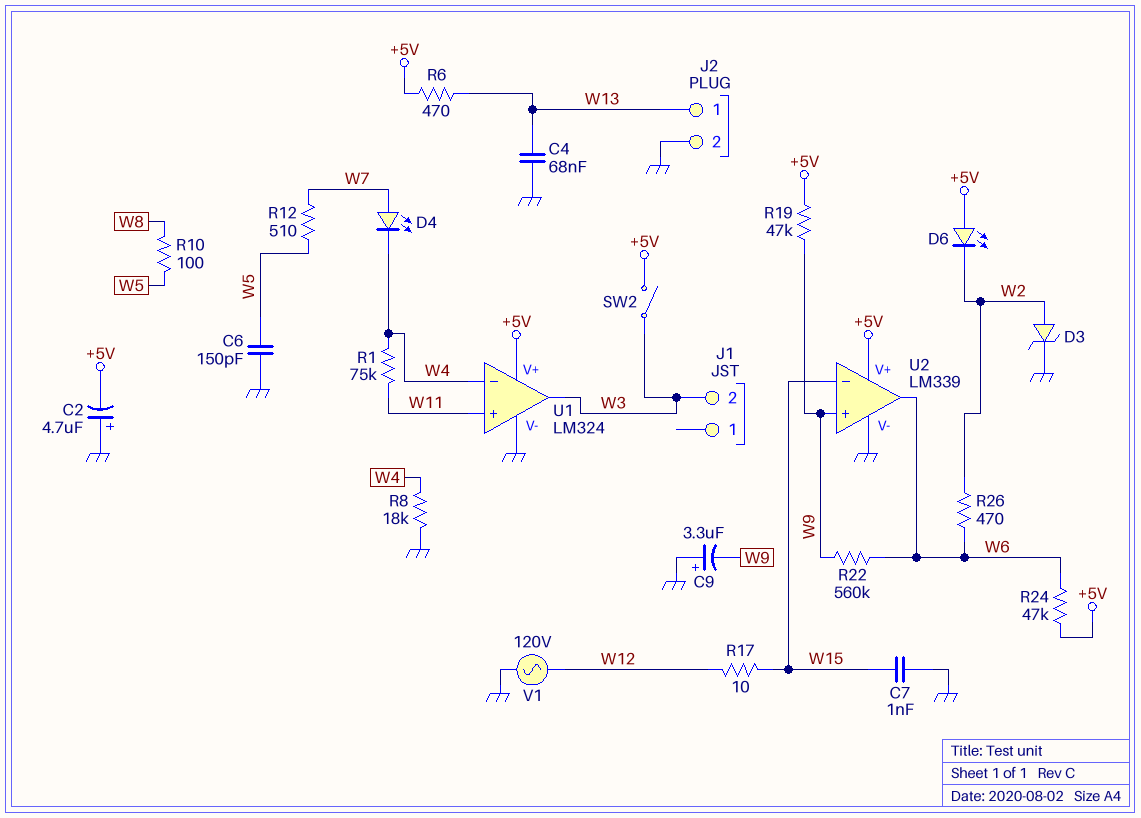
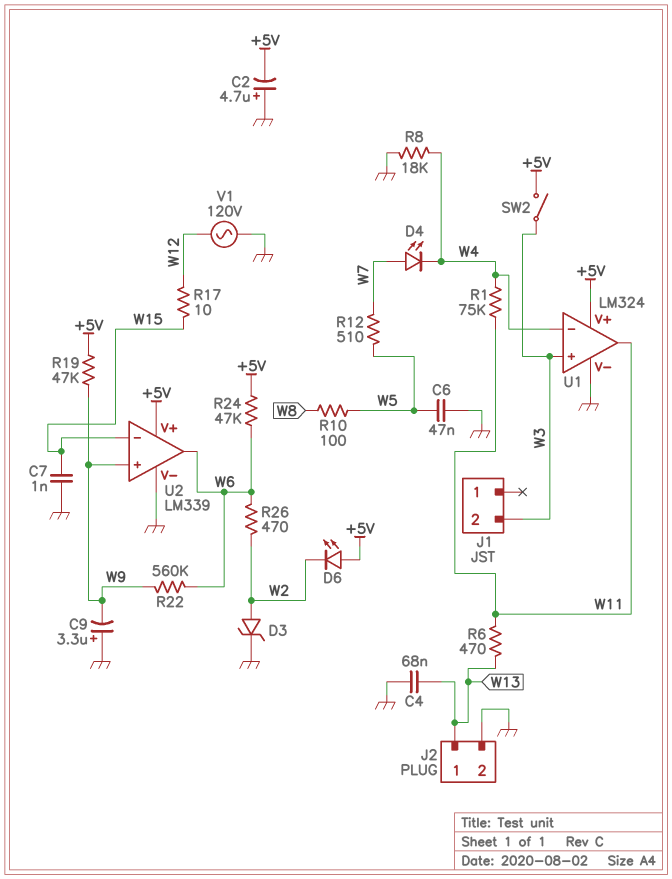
C6: 150pF (GND, W5) -> 47nF (GND, W5)
R6: 470 (+5V, W13) -> 470 (W11, W13)
U1 pin in+: W11 -> W3
U1 pin out: W3 -> W11

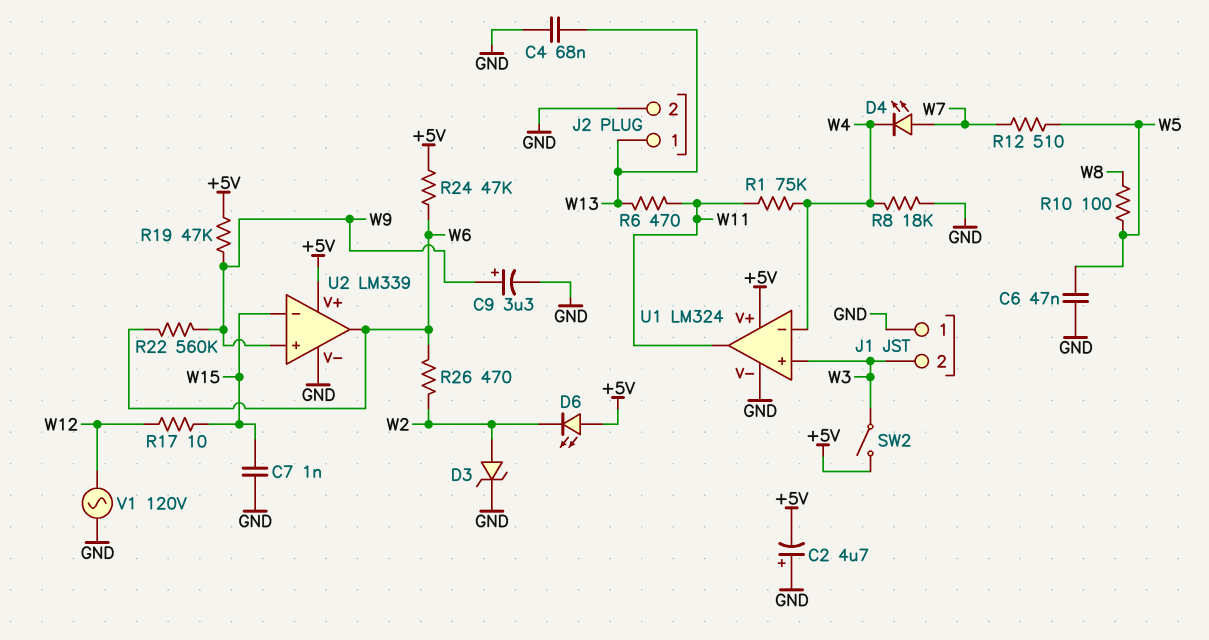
C9: 3.3uF (plus GND, minus W9) -> 3.3uF (plus W9, minus GND)
J1 pin 1: none -> GND

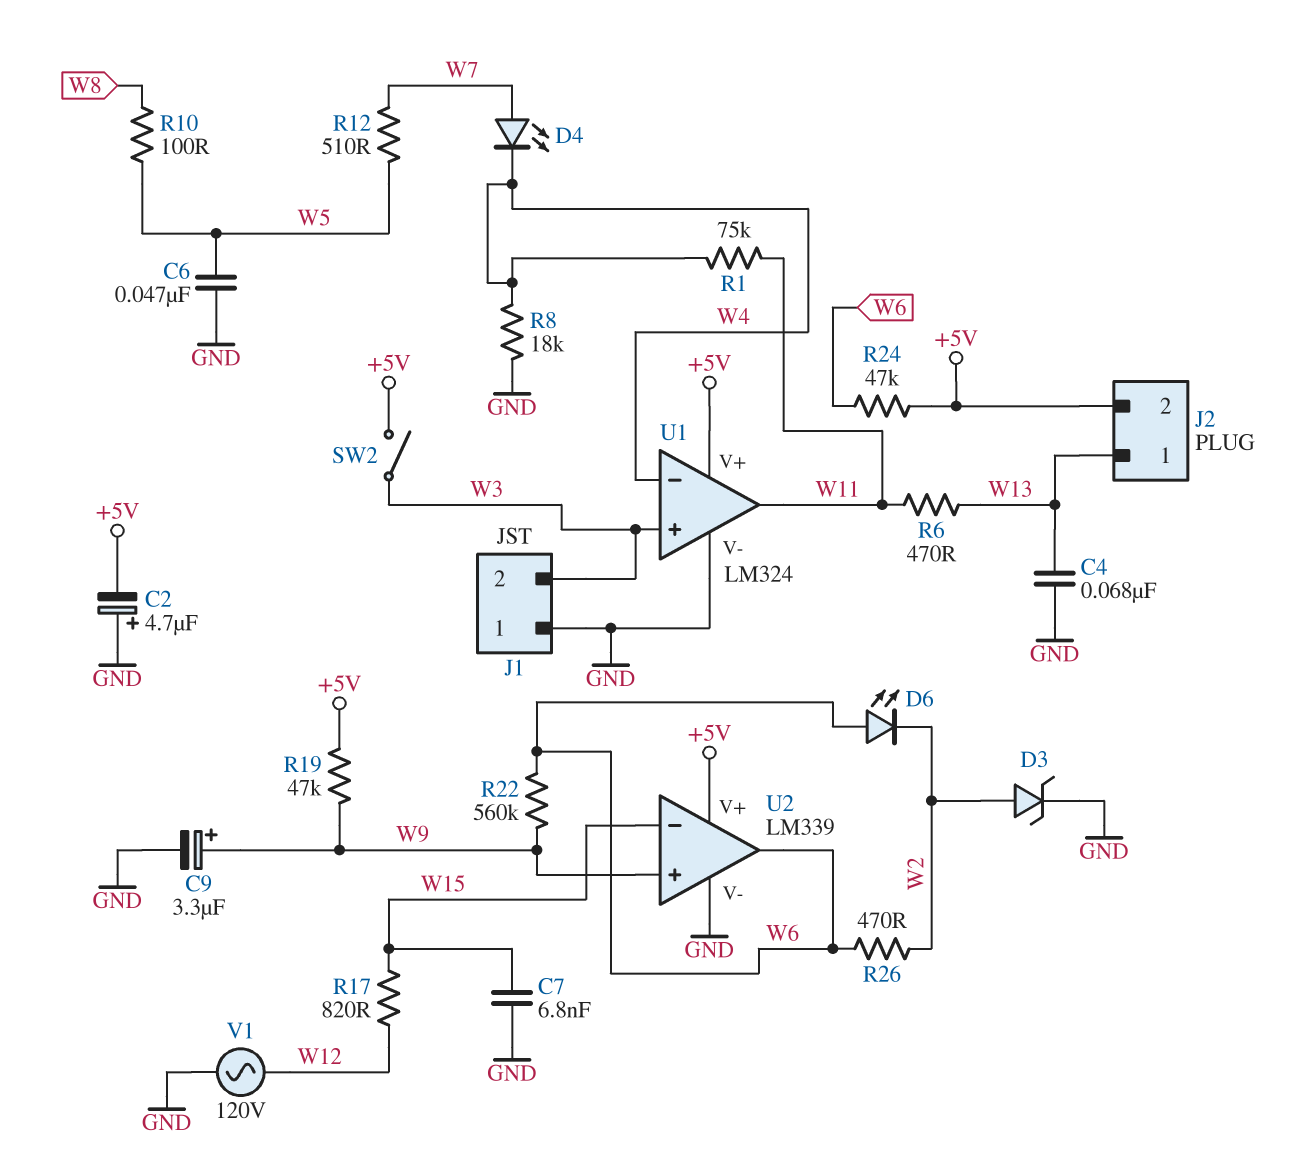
C7: 1nF (GND, W15) -> 6.8nF (GND, W15)
D6: LED (A +5V, K W2) -> LED (A W6, K W2)
J2 pin 2: GND -> +5V
R17: 10 (W12, W15) -> 820 (W12, W15)

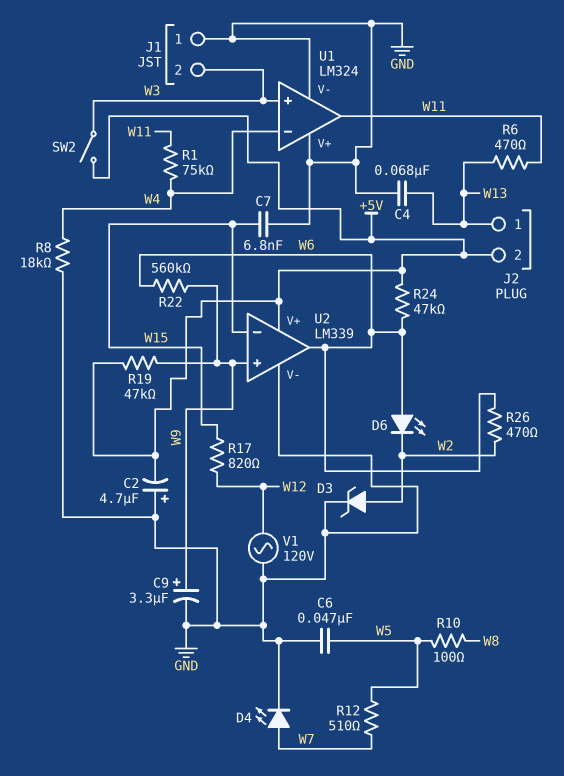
D4: LED (A W7, K W4) -> LED (A W7, K GND)
U1 pin V+: +5V -> GND

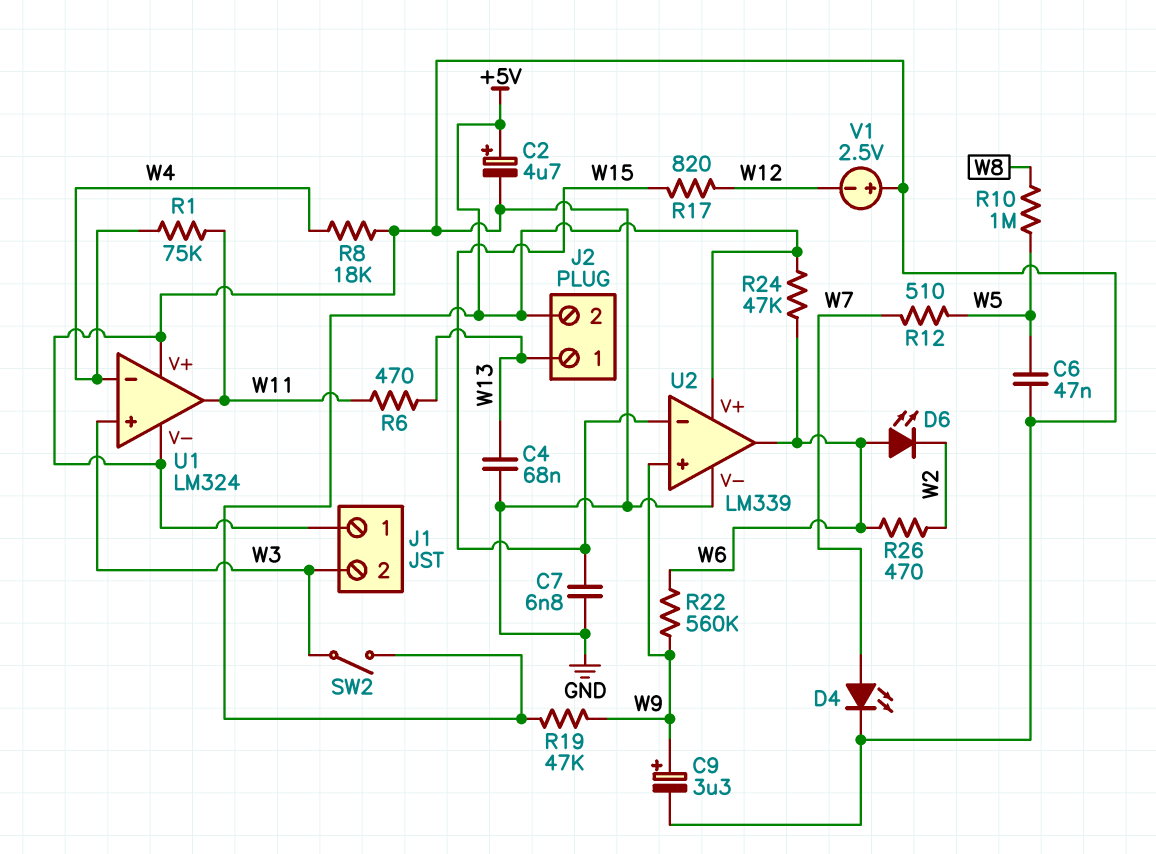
C2: 4.7uF (plus GND, minus +5V) -> 4.7uF (plus +5V, minus GND)
D3: zener (A W2, K GND) -> none
R10: 100 (W5, W8) -> 1M (W5, W8)
V1: AC 120V (GND, W12) -> 2.5V (plus GND, minus W12)

